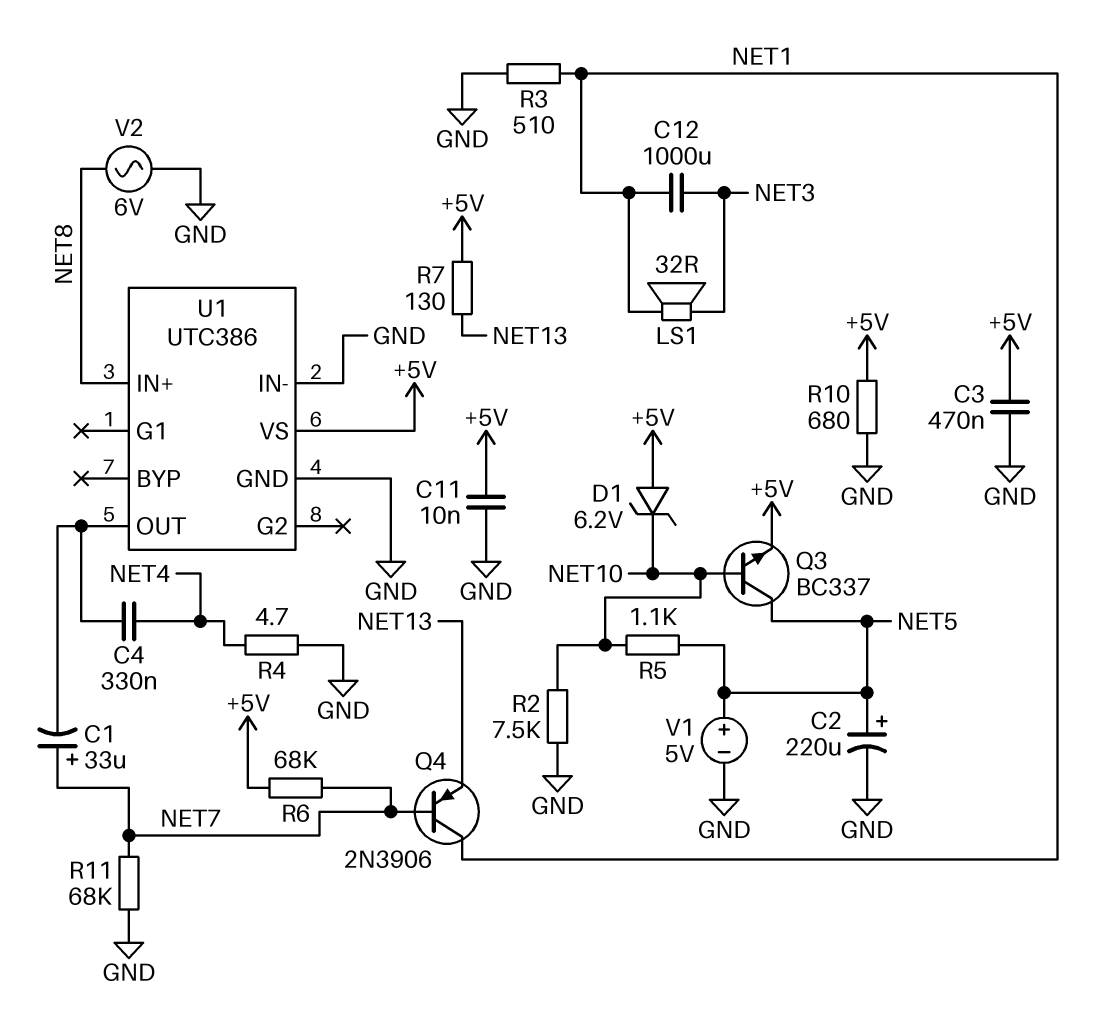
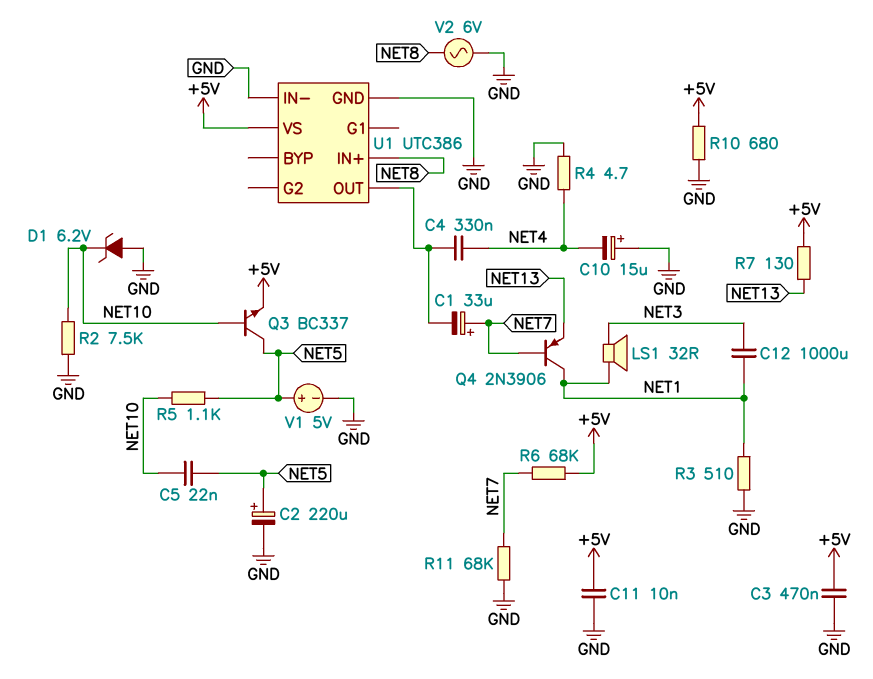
C5: none -> 22nF (NET5, NET10)
C10: none -> 15uF (plus GND, minus NET4)
D1: zener 6.2V (A +5V, K NET10) -> zener 6.2V (A GND, K NET10)

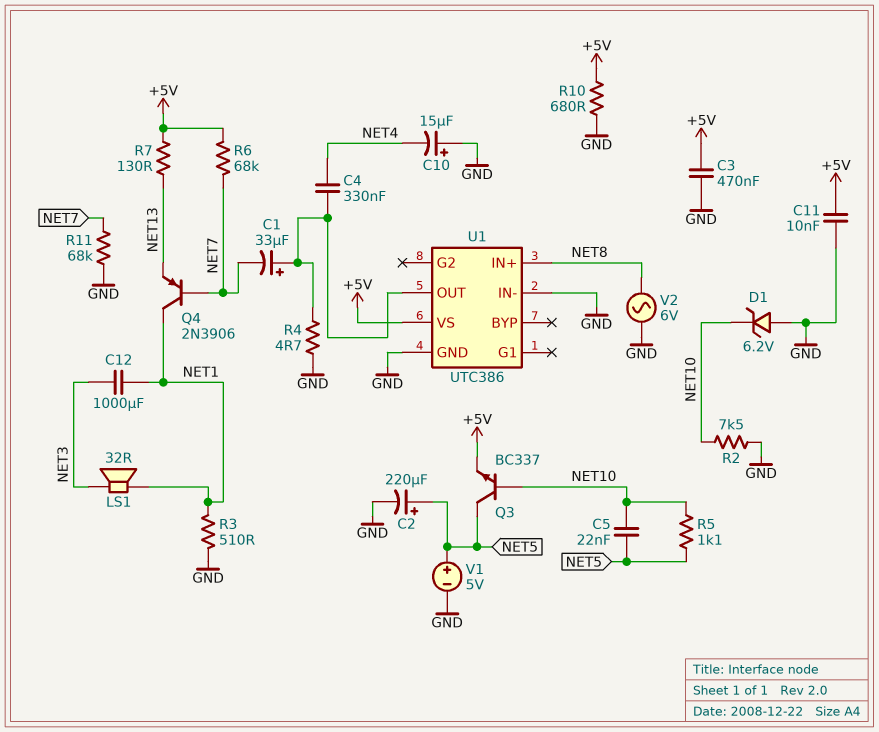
C1: 33uF (plus NET7, minus U1/OUT) -> 33uF (plus U1/OUT, minus NET7)
R4: 4.7 (GND, NET4) -> 4.7 (GND, U1/OUT)

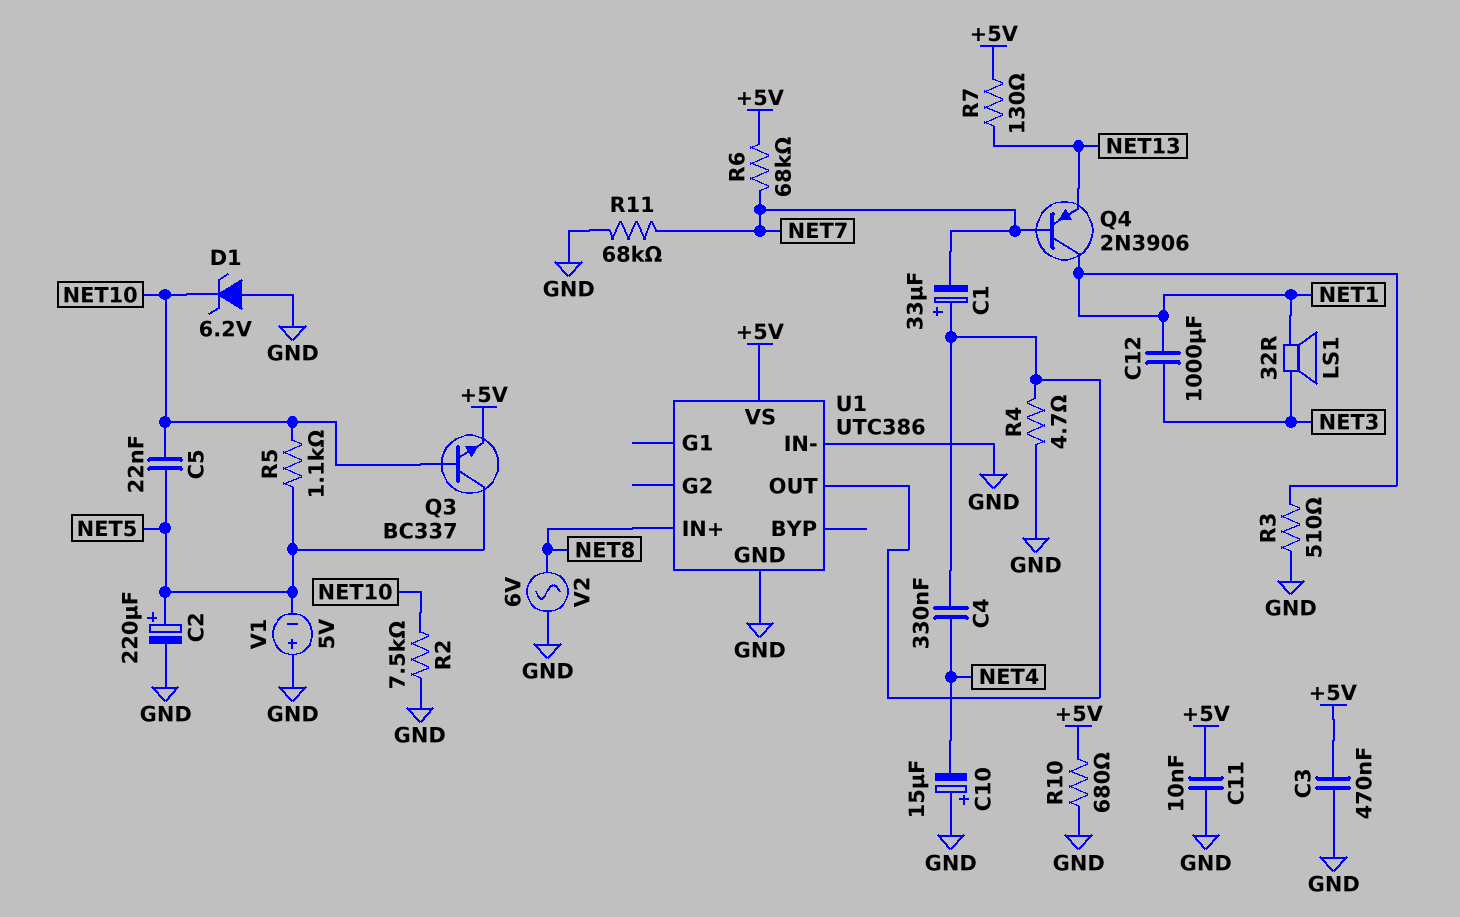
V1: 5V (plus NET5, minus GND) -> 5V (plus GND, minus NET5)

